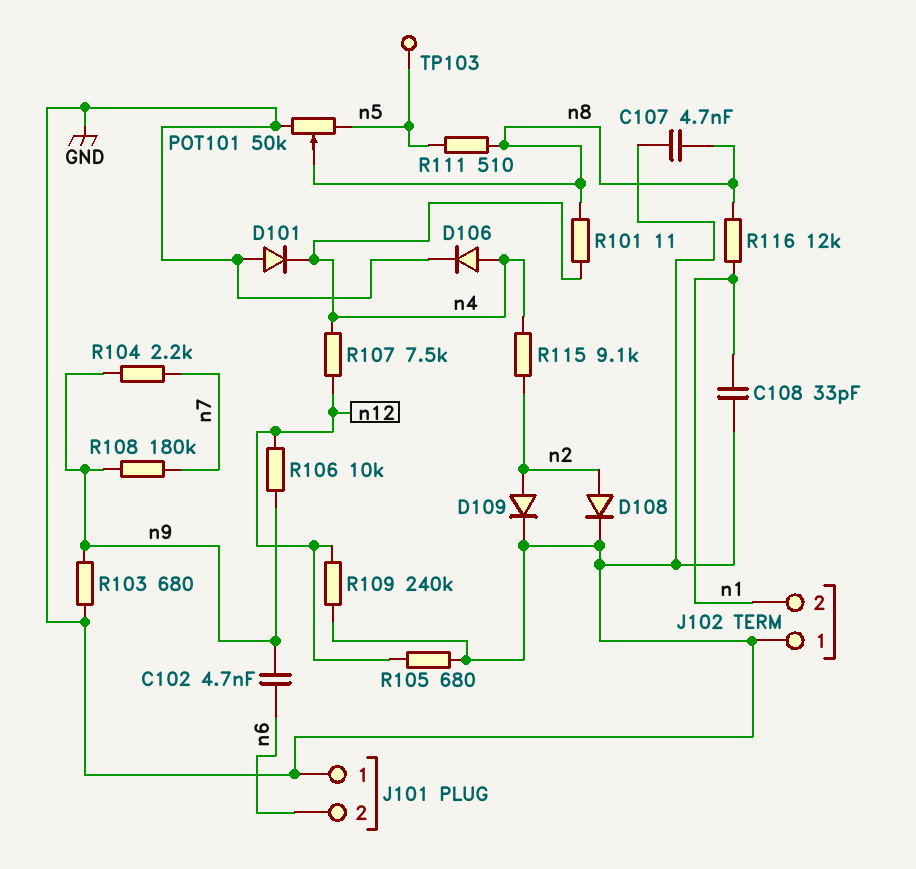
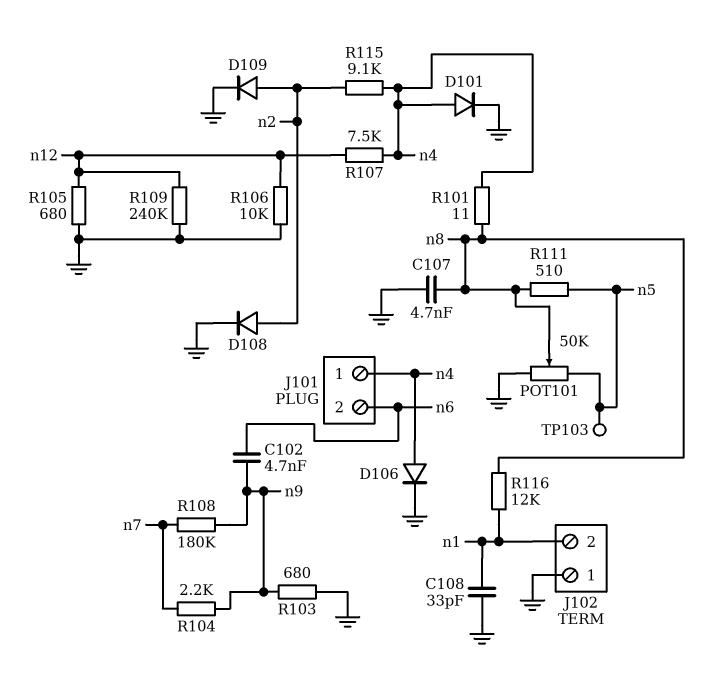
D101: diode (A GND, K n4) -> diode (A n4, K GND)
J101 pin 1: GND -> n4
R106: 10k (n9, n12) -> 10k (GND, n12)

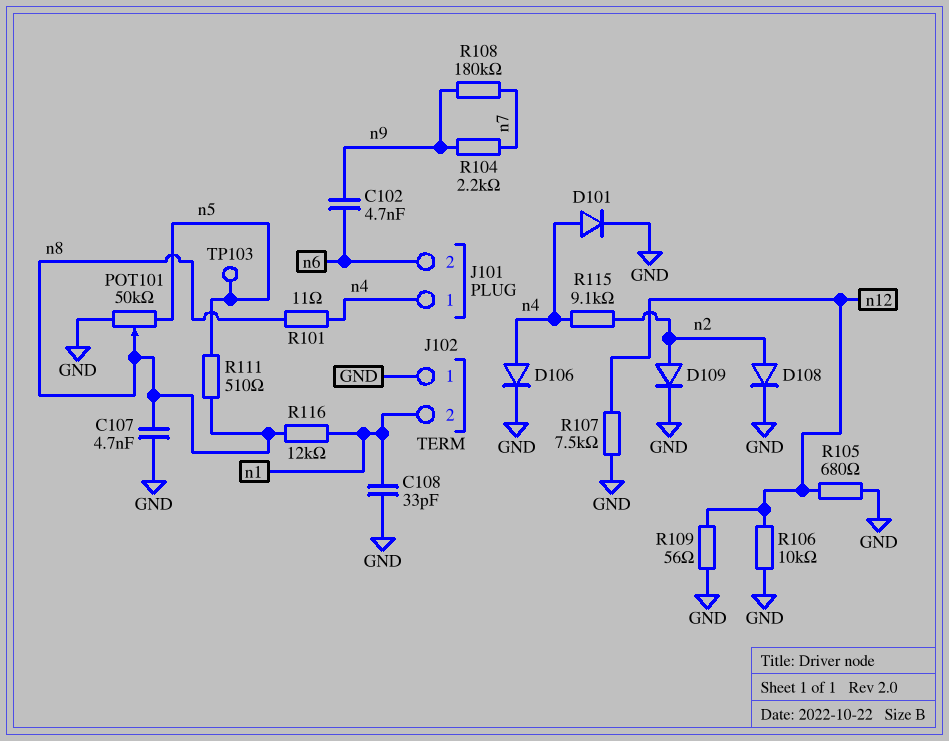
R103: 680 (GND, n9) -> none
R107: 7.5k (n4, n12) -> 7.5k (GND, n12)
R109: 240k (GND, n12) -> 56 (GND, n12)

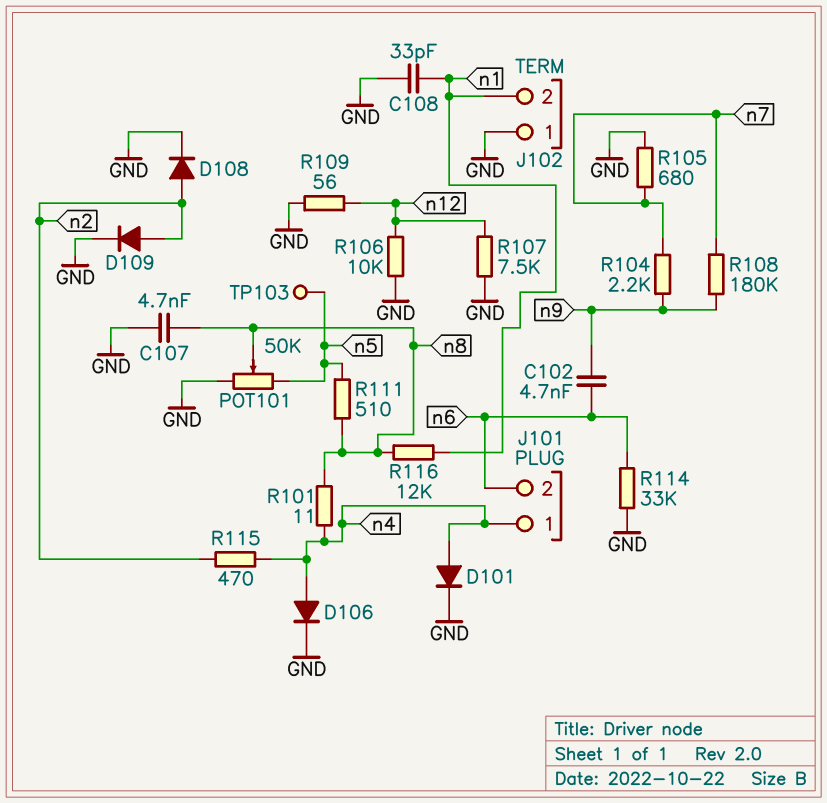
R105: 680 (GND, n12) -> 680 (GND, n7)
R114: none -> 33k (GND, n6)
R115: 9.1k (n2, n4) -> 470 (n2, n4)

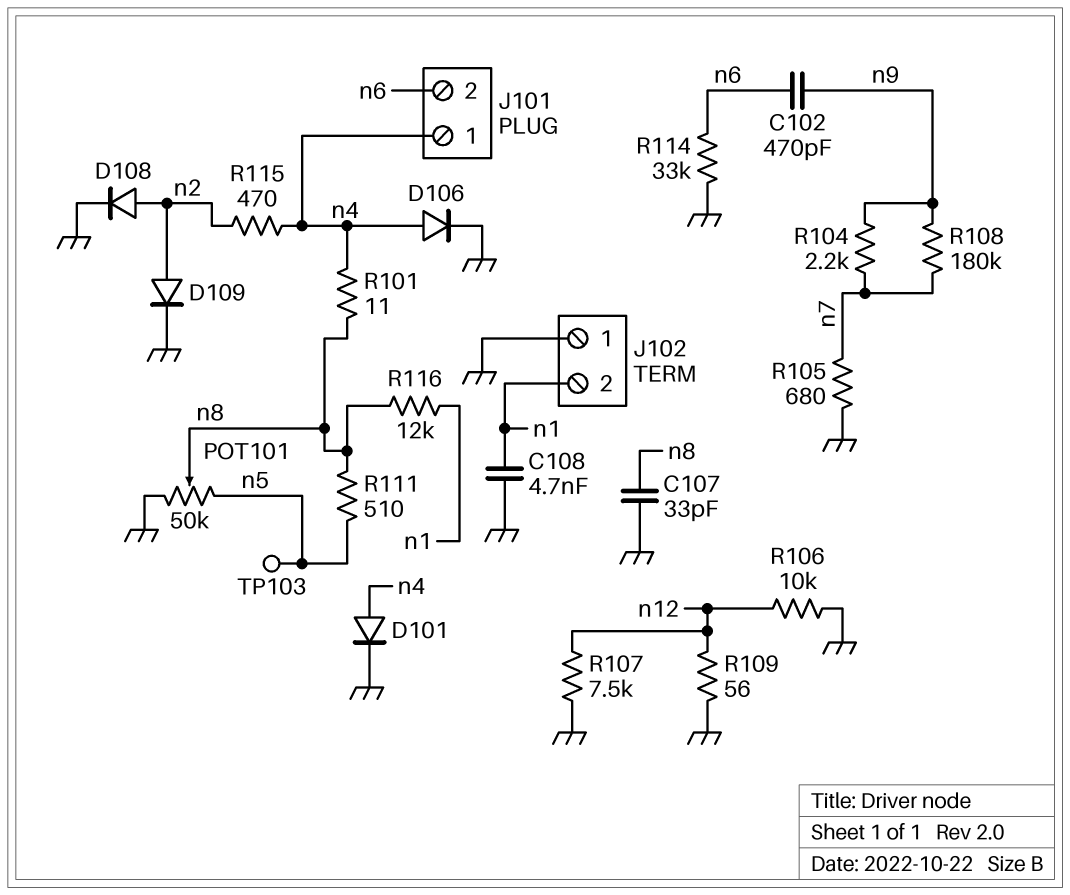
C102: 4.7nF (n6, n9) -> 470pF (n6, n9)
C107: 4.7nF (GND, n8) -> 33pF (GND, n8)
C108: 33pF (GND, n1) -> 4.7nF (GND, n1)

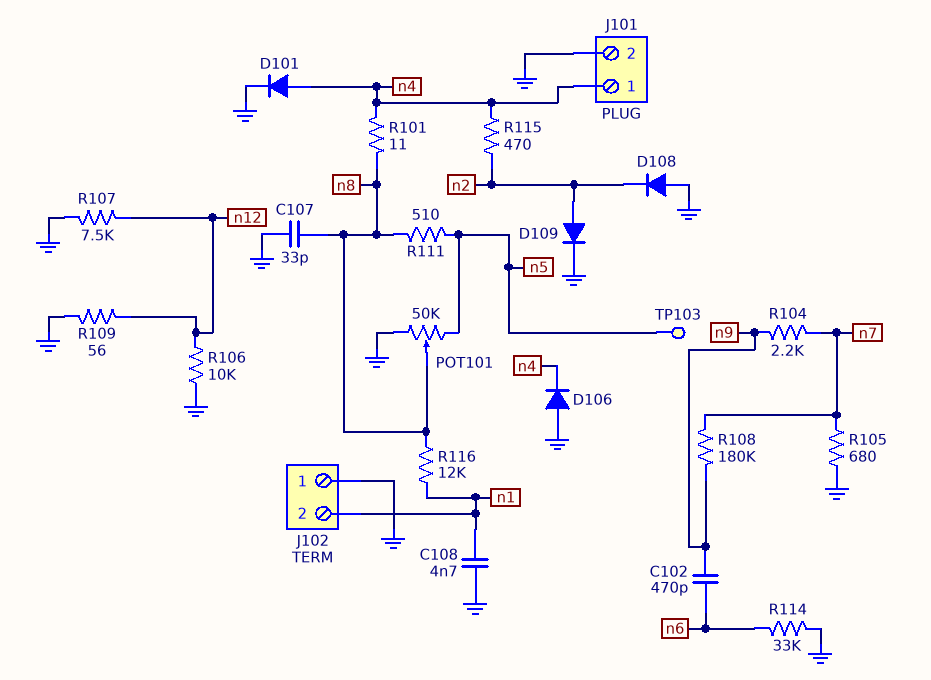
D106: diode (A n4, K GND) -> diode (A GND, K n4)
D108: diode (A n2, K GND) -> diode (A GND, K n2)
J101 pin 2: n6 -> GND

